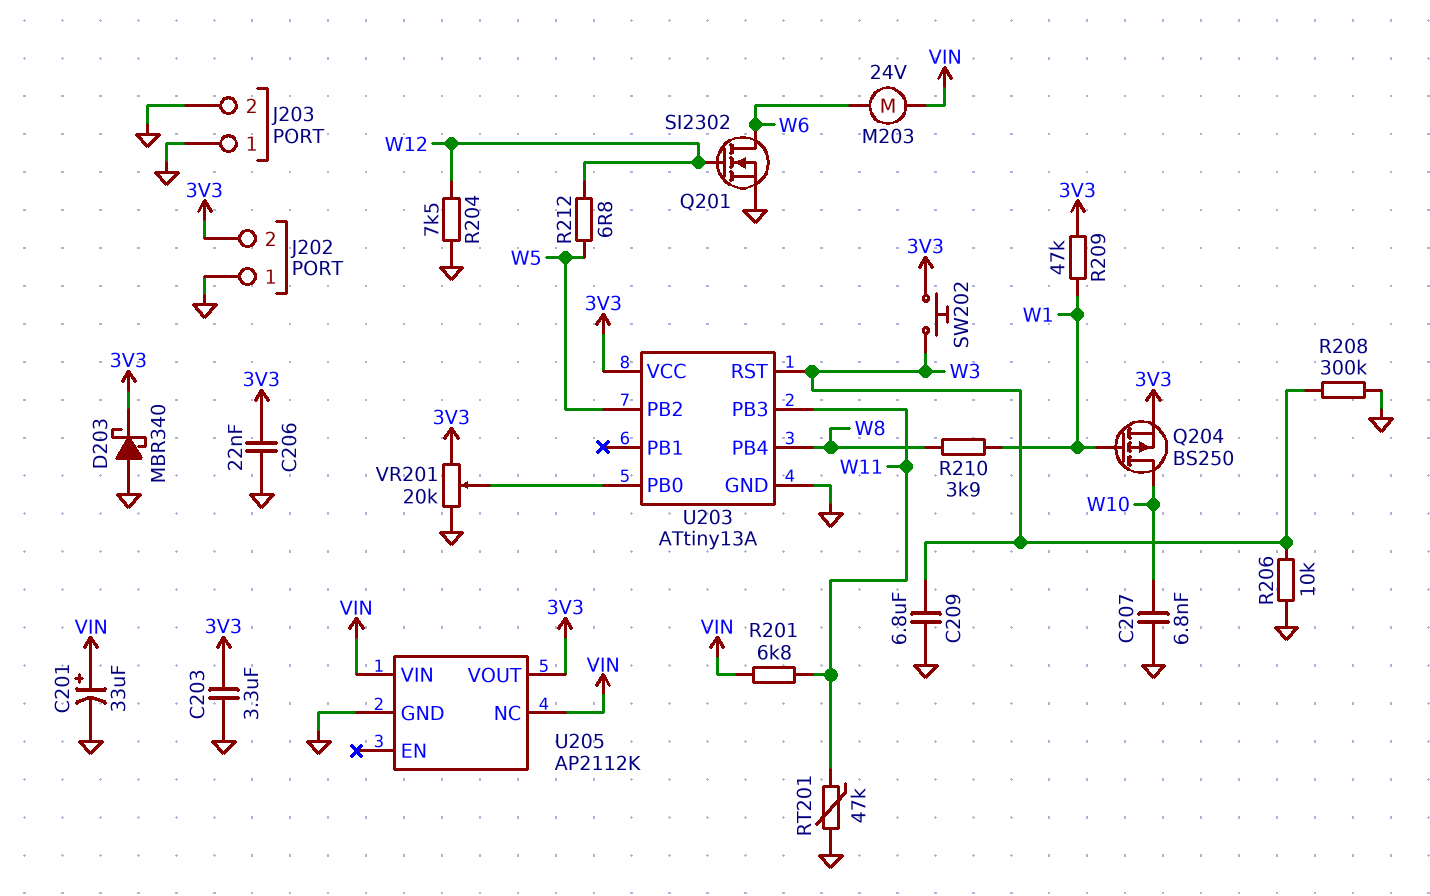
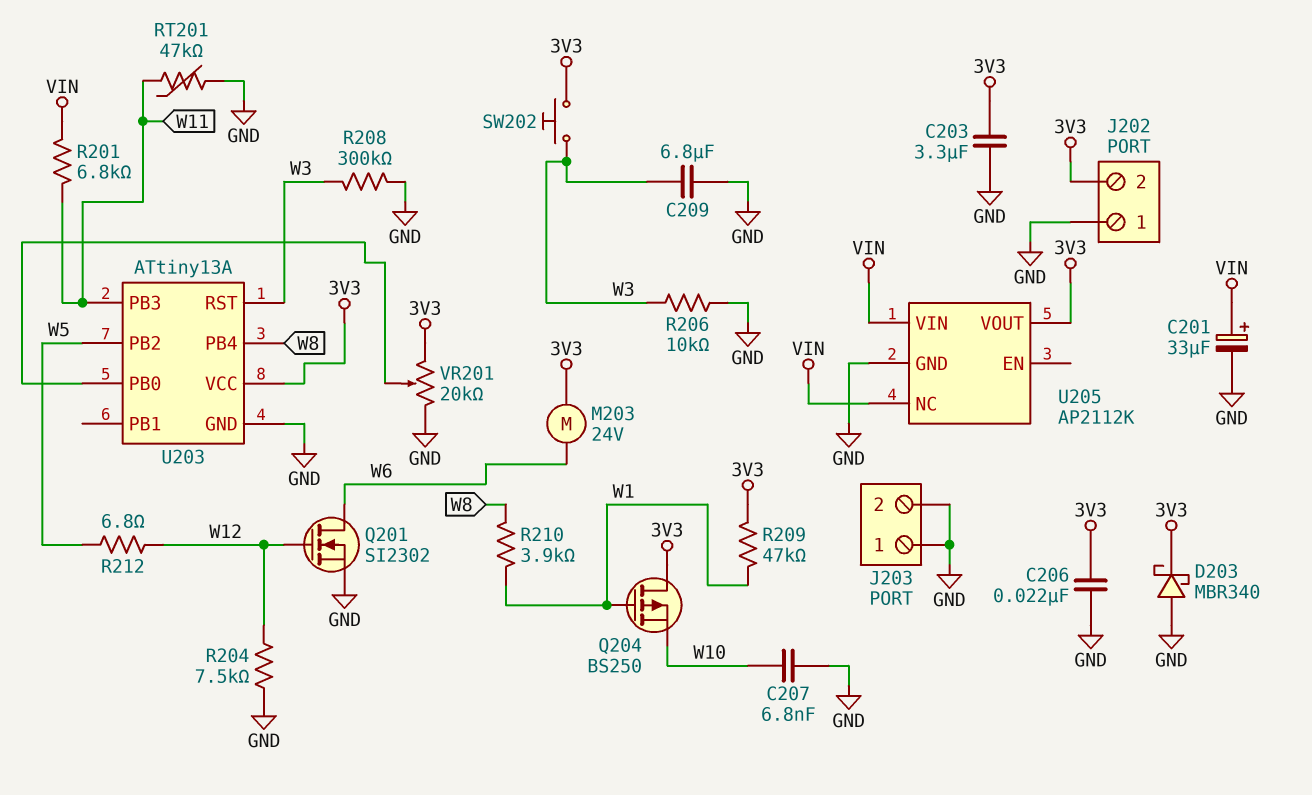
M203: motor 24V (VIN, W6) -> motor 24V (3V3, W6)
Q204: PMOS BS250 (G W1, D W10, S 3V3) -> PMOS BS250 (G W1, D 3V3, S W10)

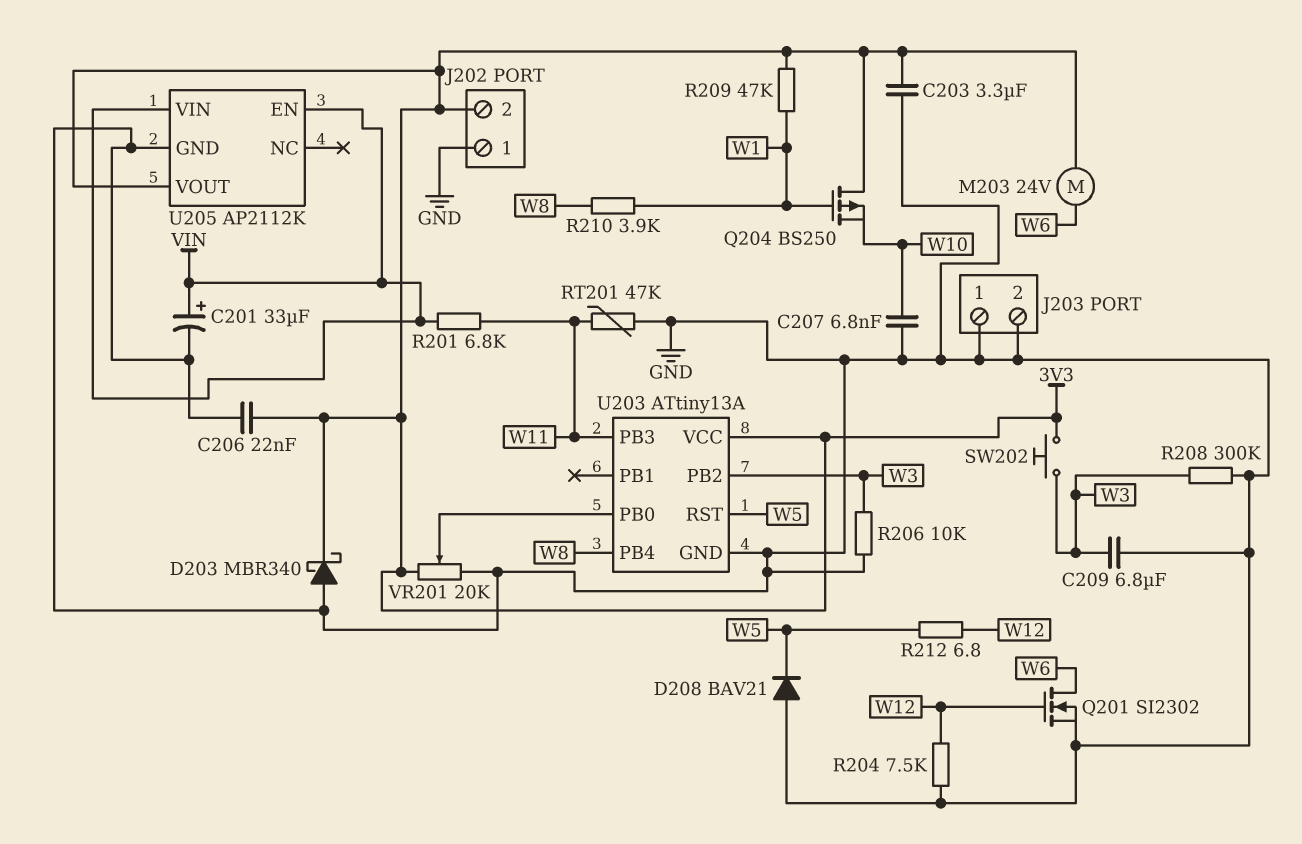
D208: none -> diode BAV21 (A GND, K W5)
U203 pin PB2: W5 -> W3
U203 pin RST: W3 -> W5
U205 pin EN: none -> VIN
U205 pin NC: VIN -> none

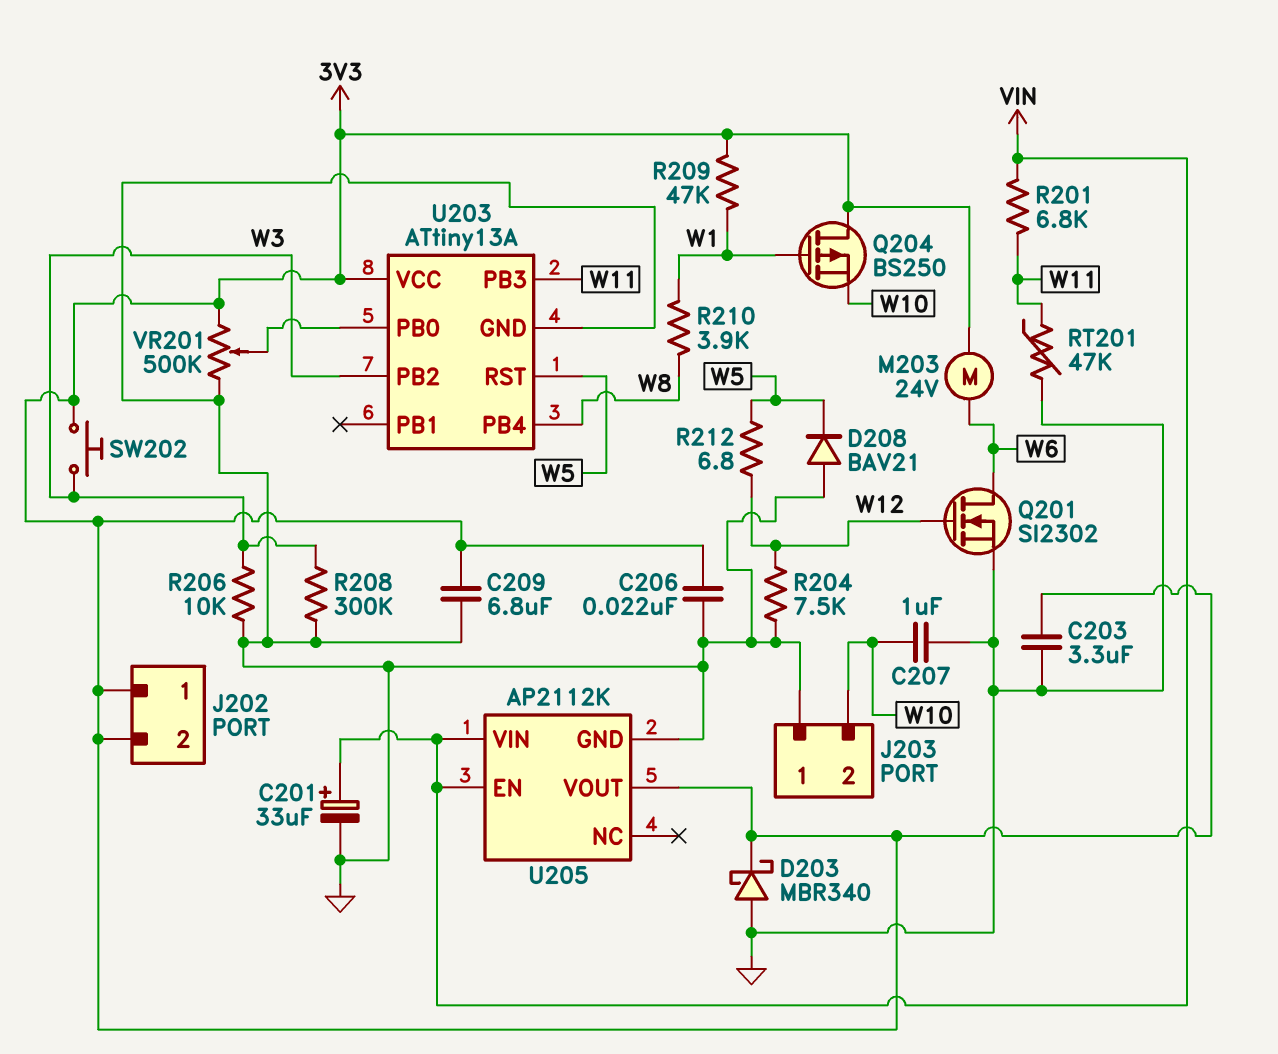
C207: 6.8nF (GND, W10) -> 1uF (GND, W10)
C209: 6.8uF (GND, W3) -> 6.8uF (3V3, GND)
J202 pin 1: GND -> 3V3
J203 pin 2: GND -> W10
VR201: 20k (3V3, GND, wiper U203/PB0) -> 500k (3V3, GND, wiper U203/PB0)

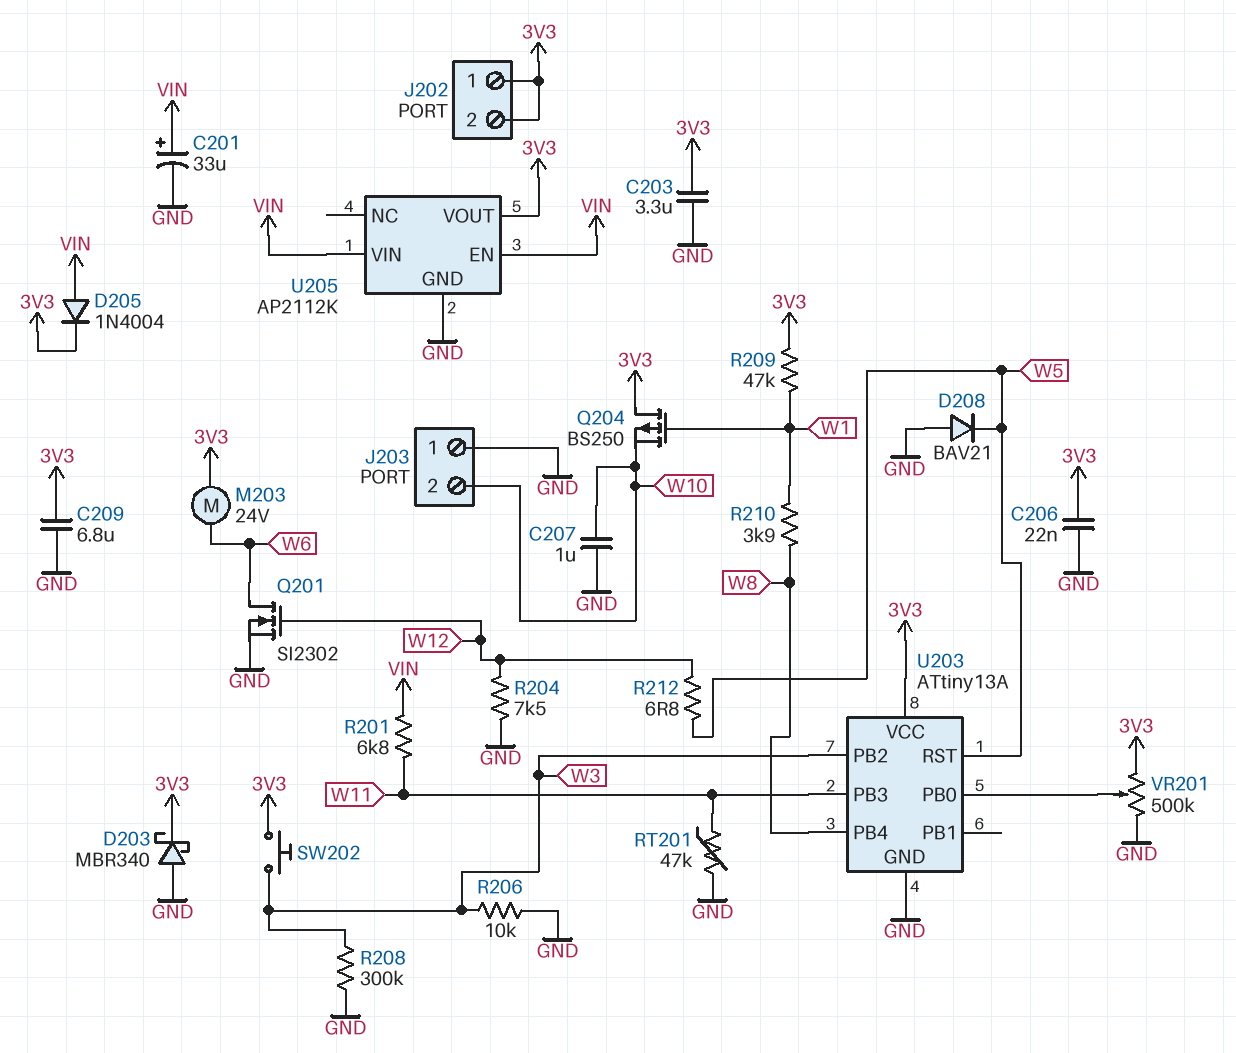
D205: none -> diode 1N4004 (A VIN, K 3V3)

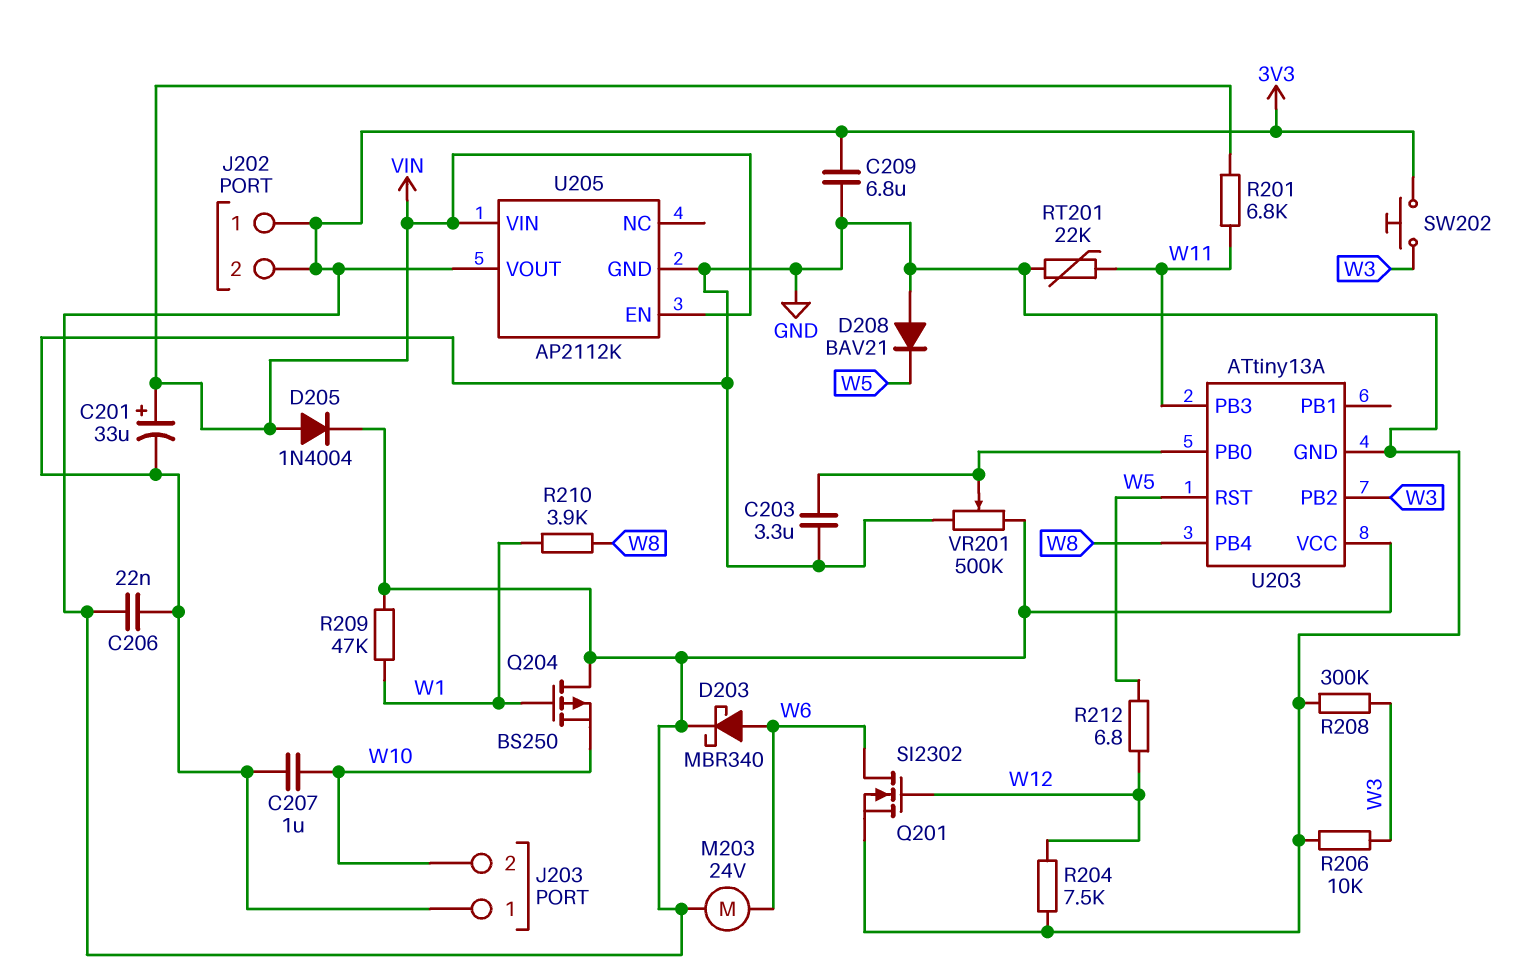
C203: 3.3uF (3V3, GND) -> 3.3uF (GND, U203/PB0)
D203: schottky MBR340 (A GND, K 3V3) -> schottky MBR340 (A W6, K 3V3)
RT201: 47k (GND, W11) -> 22k (GND, W11)

